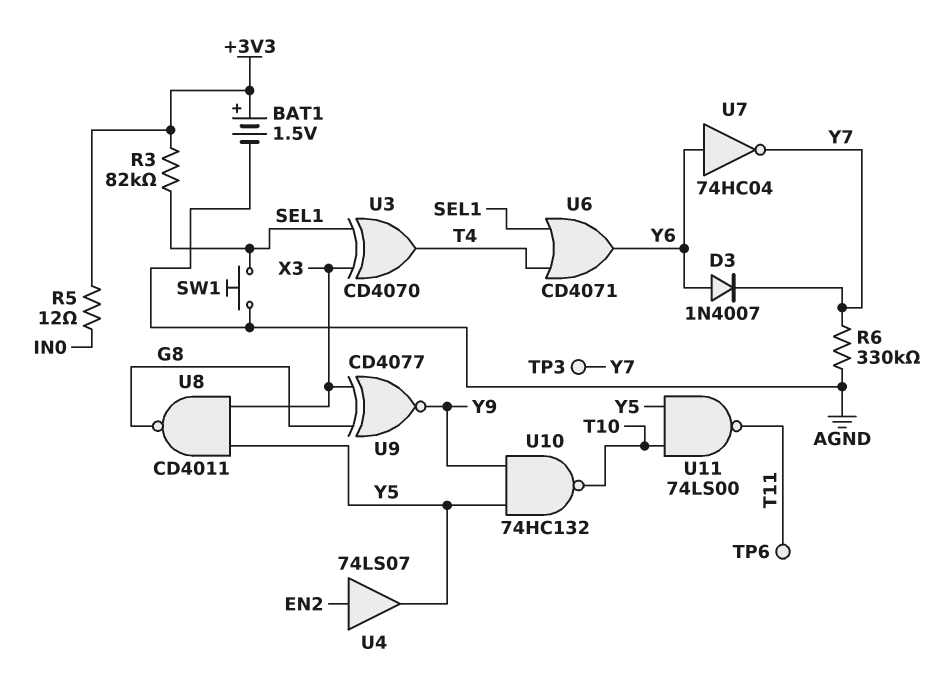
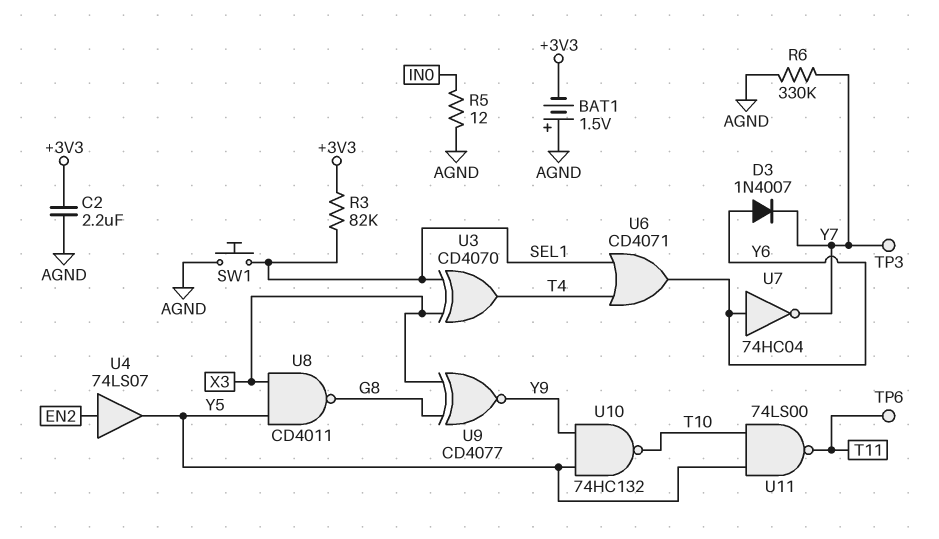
BAT1: 1.5V (plus +3V3, minus AGND) -> 1.5V (plus AGND, minus +3V3)
C2: none -> 2.2uF (+3V3, AGND)
R5: 12 (+3V3, IN0) -> 12 (AGND, IN0)

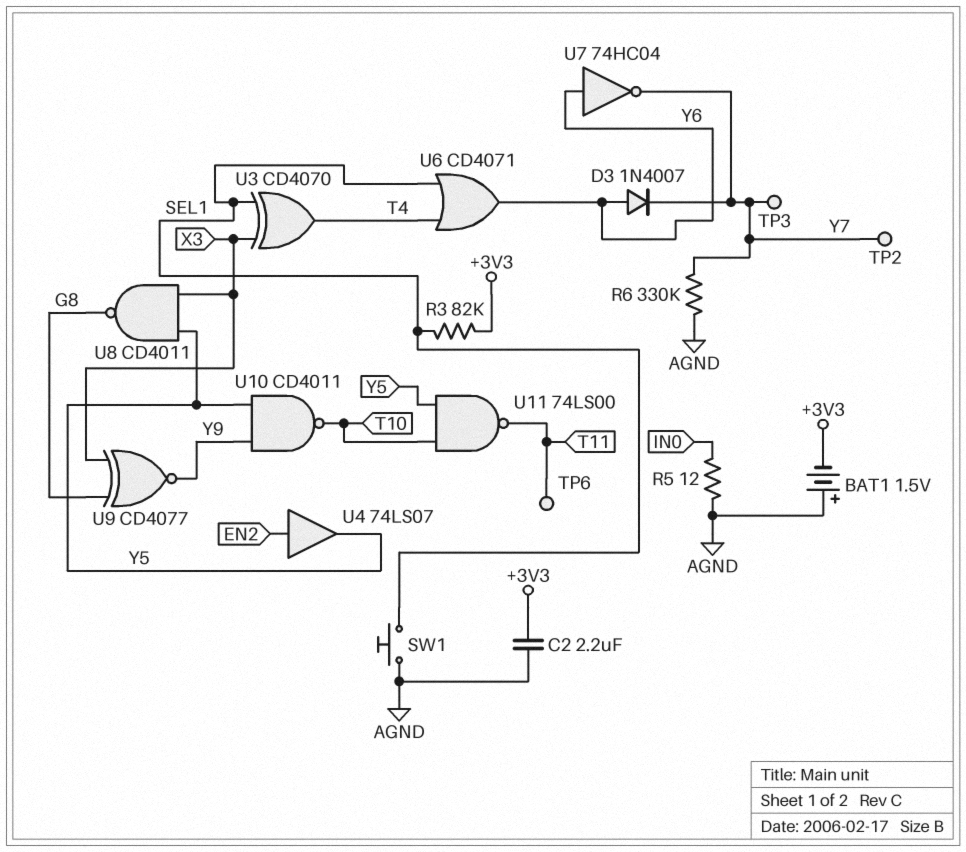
TP2: none -> test point (Y7)
U10: NAND 74HC132 (in Y5, in Y9, out T10) -> NAND CD4011 (in Y5, in Y9, out T10)

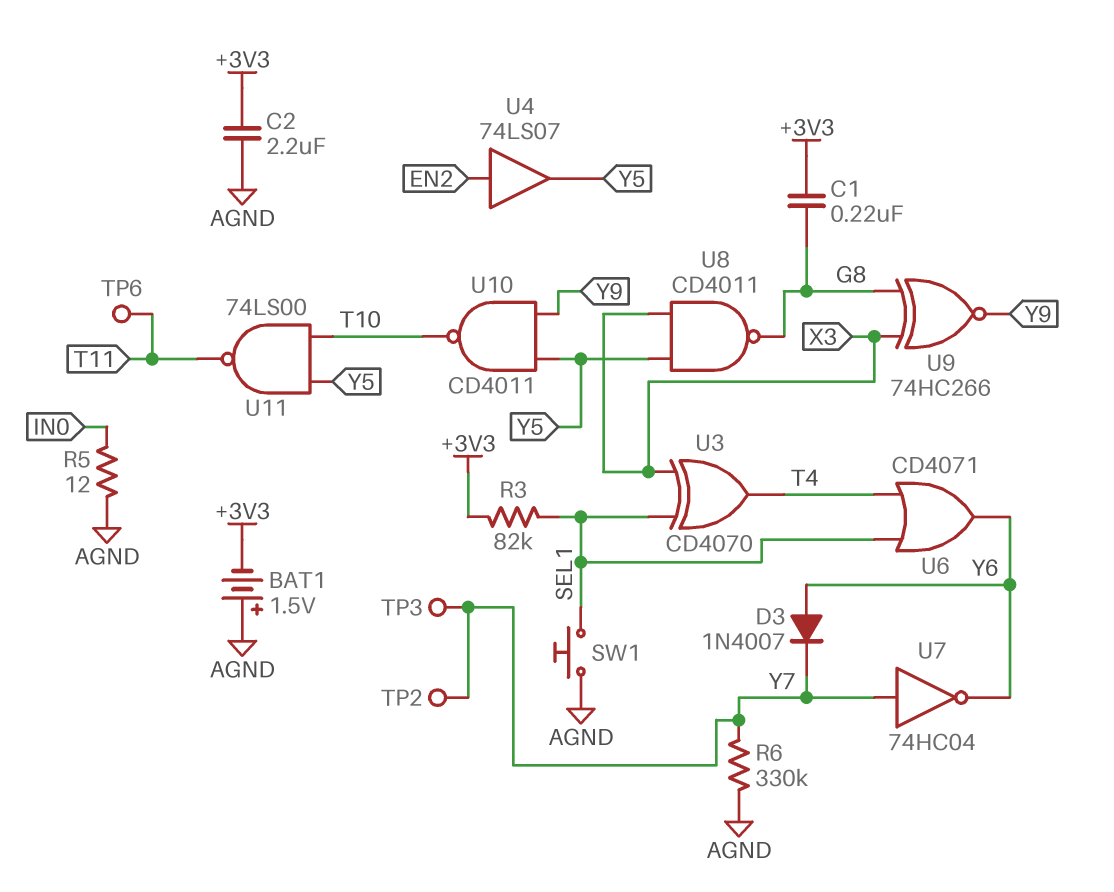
C1: none -> 220nF (+3V3, G8)
U7: NOT 74HC04 (in Y6, out Y7) -> NOT 74HC04 (in Y7, out Y6)
U9: XNOR CD4077 (in G8, in X3, out Y9) -> XNOR 74HC266 (in G8, in X3, out Y9)

